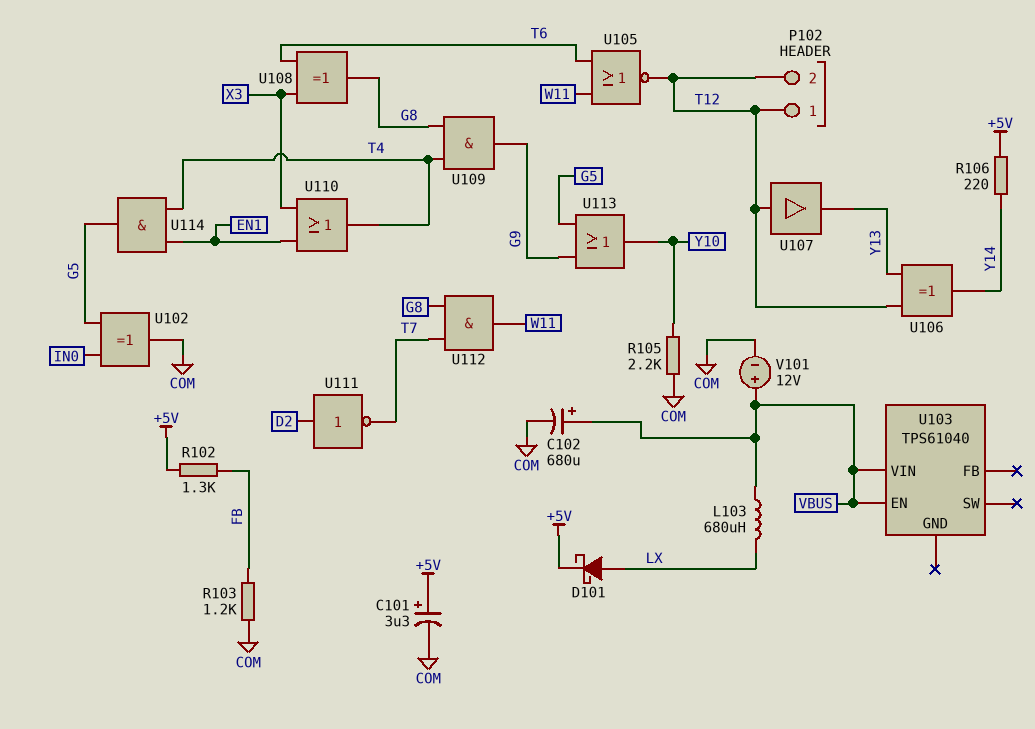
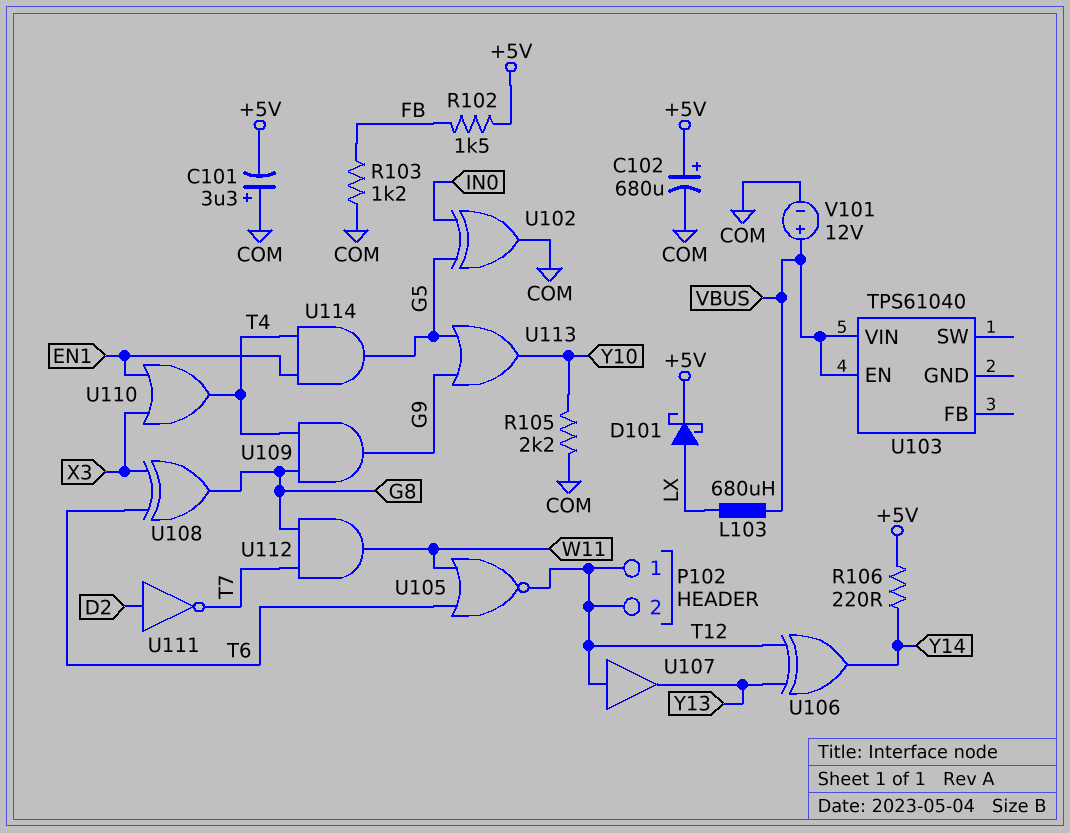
C101: 3.3uF (plus +5V, minus COM) -> 3.3uF (plus COM, minus +5V)
C102: 680uF (plus VBUS, minus COM) -> 680uF (plus +5V, minus COM)
R102: 1.3k (+5V, FB) -> 1.5k (+5V, FB)

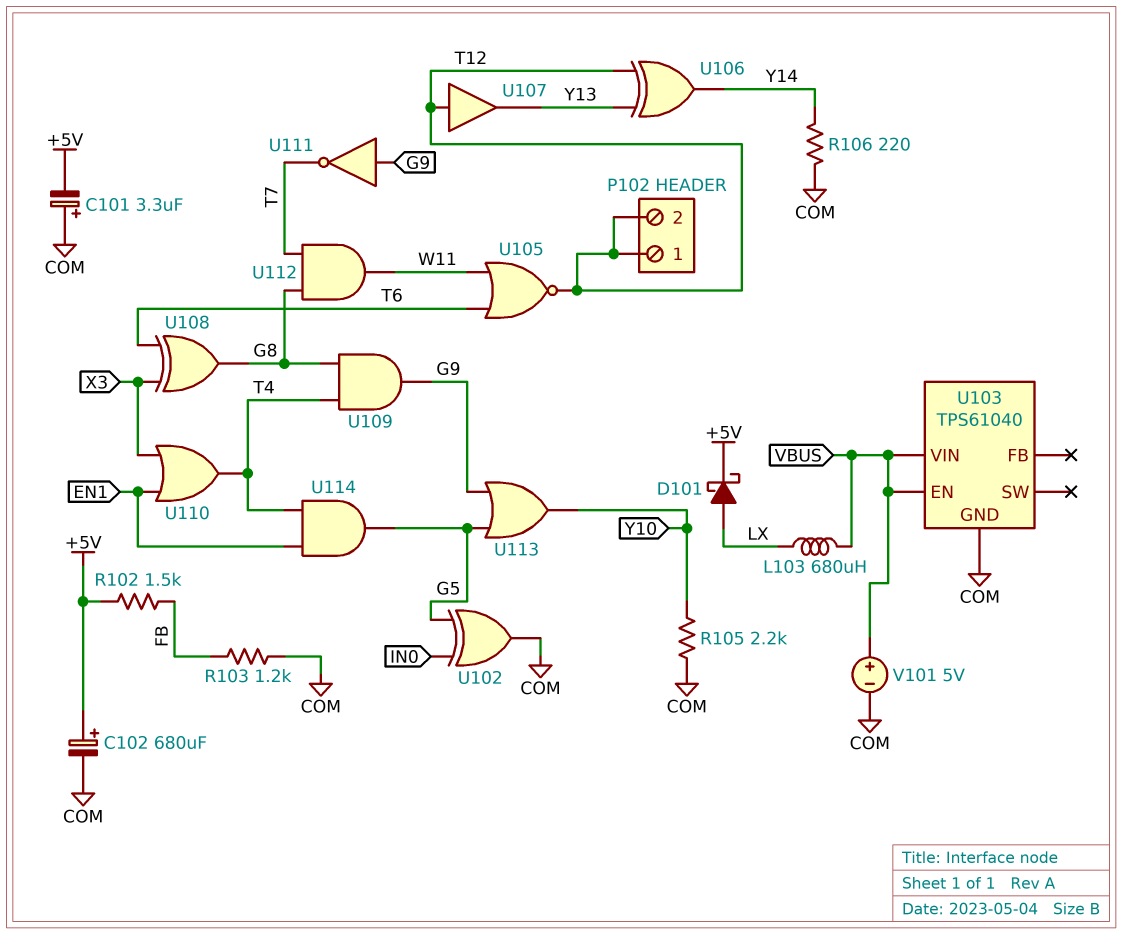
R106: 220 (+5V, Y14) -> 220 (COM, Y14)
U103 pin GND: none -> COM
U111: NOT (in D2, out T7) -> NOT (in G9, out T7)
V101: 12V (plus VBUS, minus COM) -> 5V (plus VBUS, minus COM)

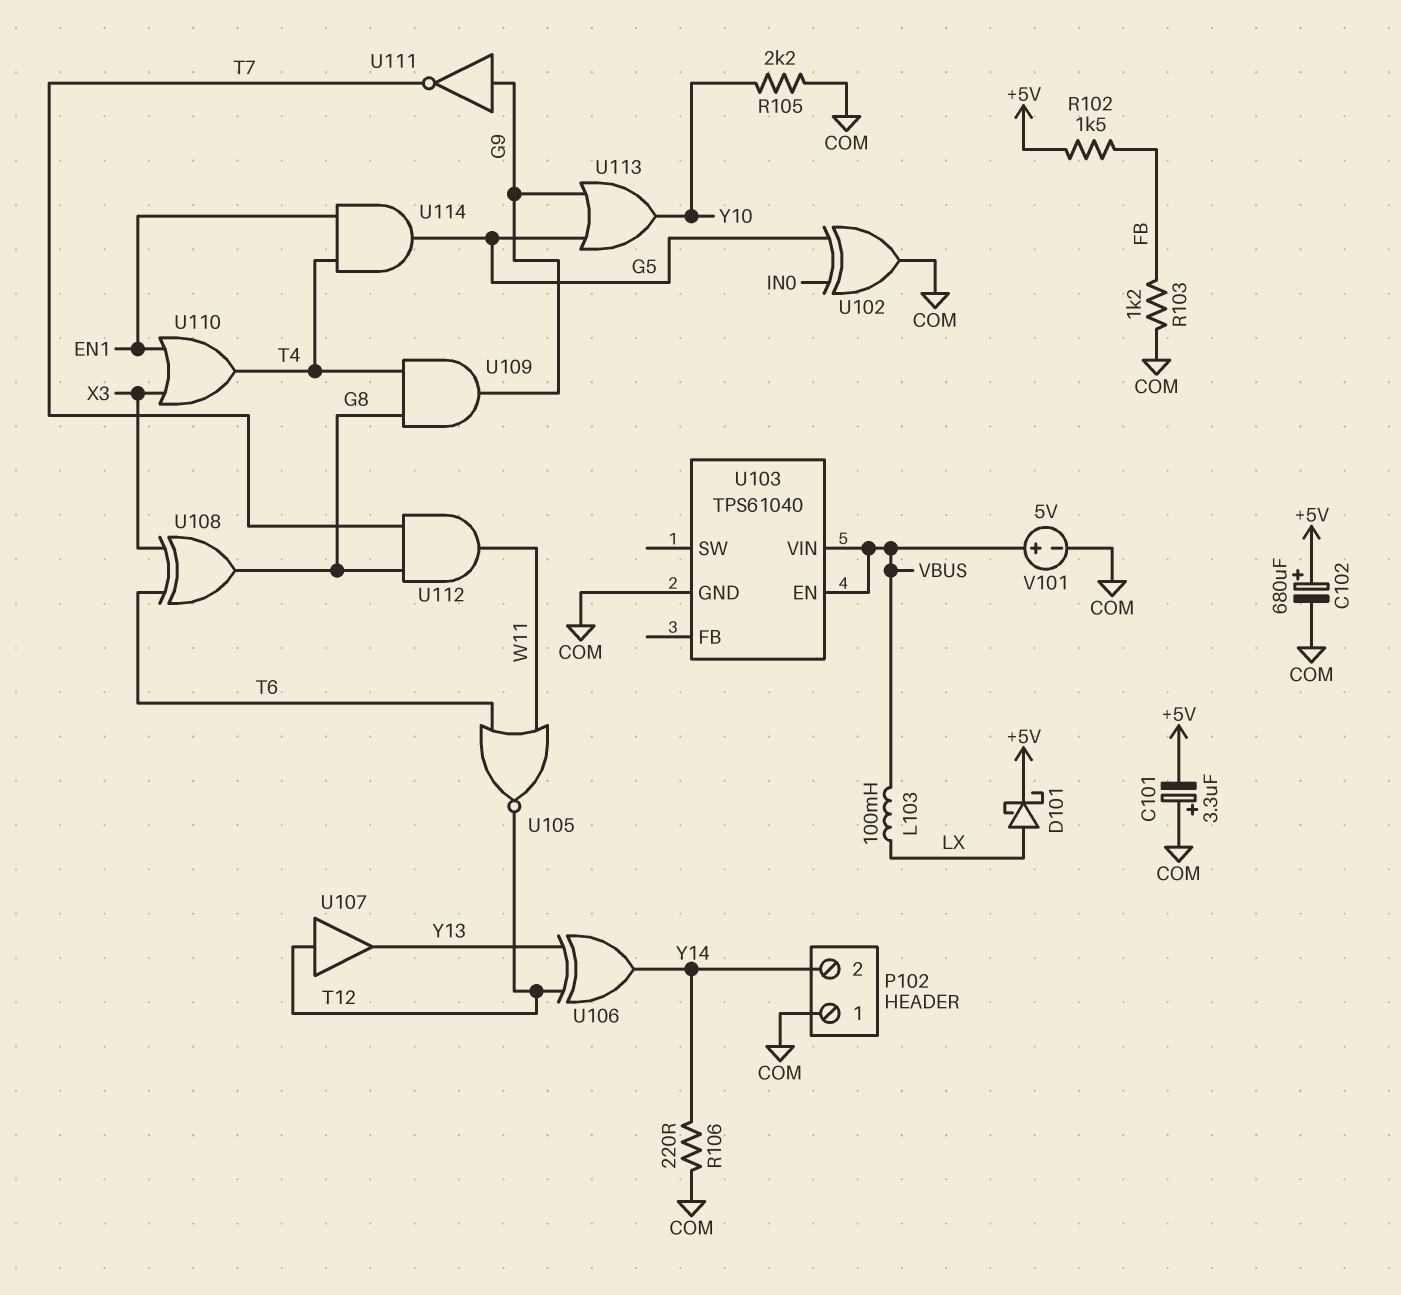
L103: 680uH (LX, VBUS) -> 100mH (LX, VBUS)
P102 pin 1: T12 -> COM
P102 pin 2: T12 -> Y14

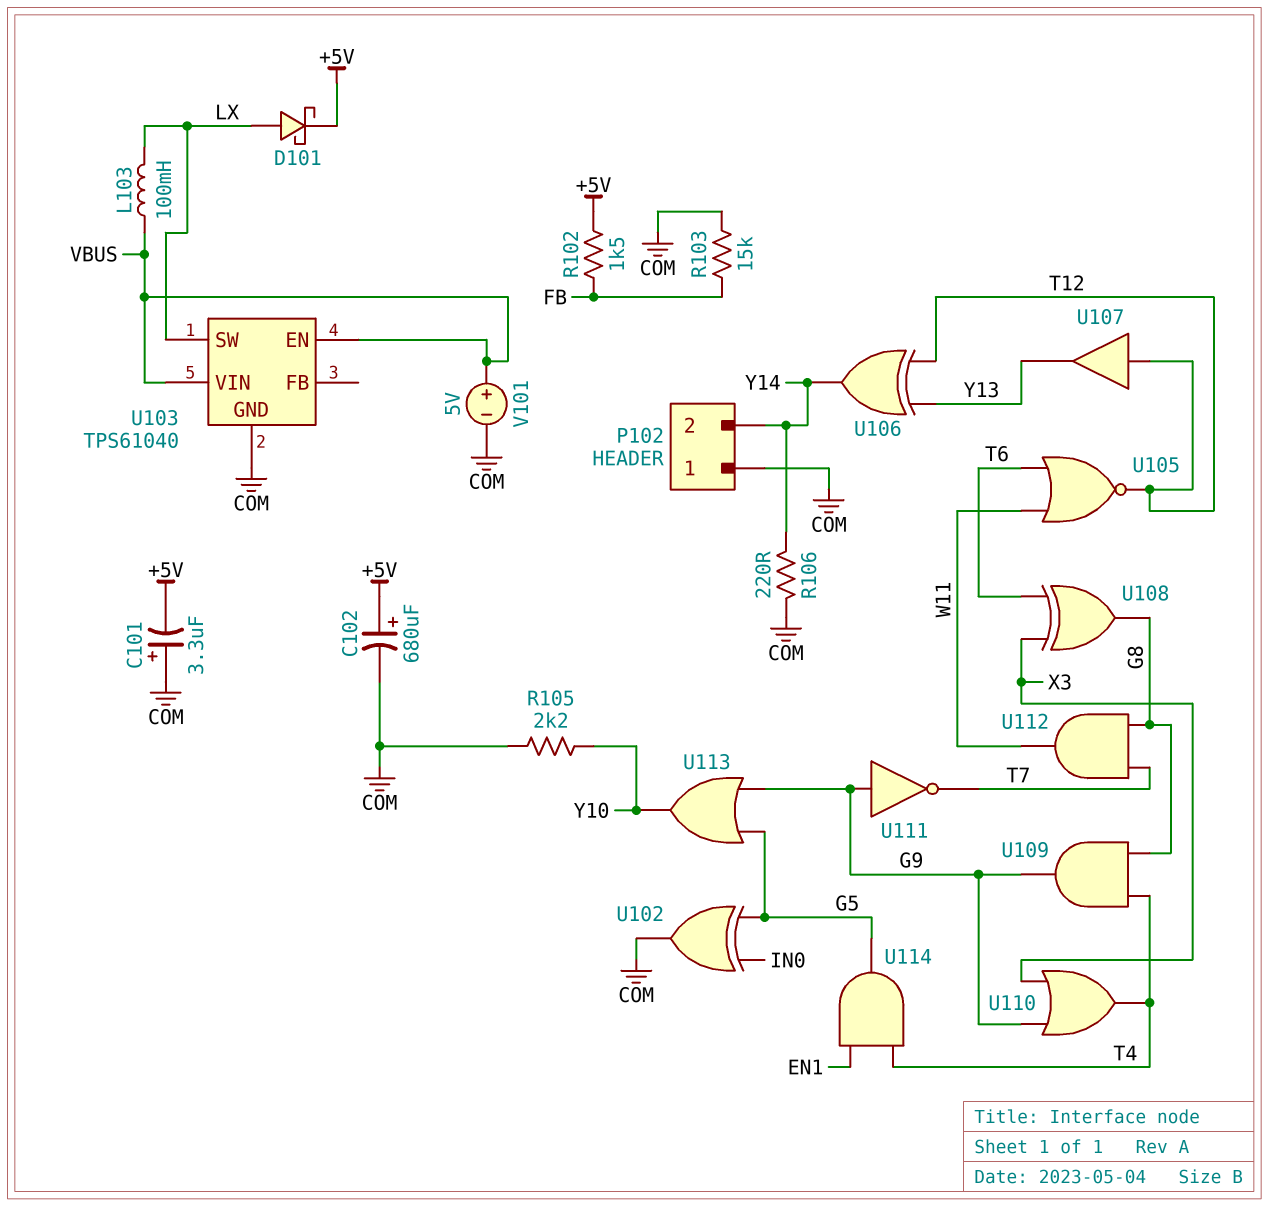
R103: 1.2k (COM, FB) -> 15k (COM, FB)
U103 pin SW: none -> LX
U110: OR (in EN1, in X3, out T4) -> OR (in G9, in X3, out T4)

